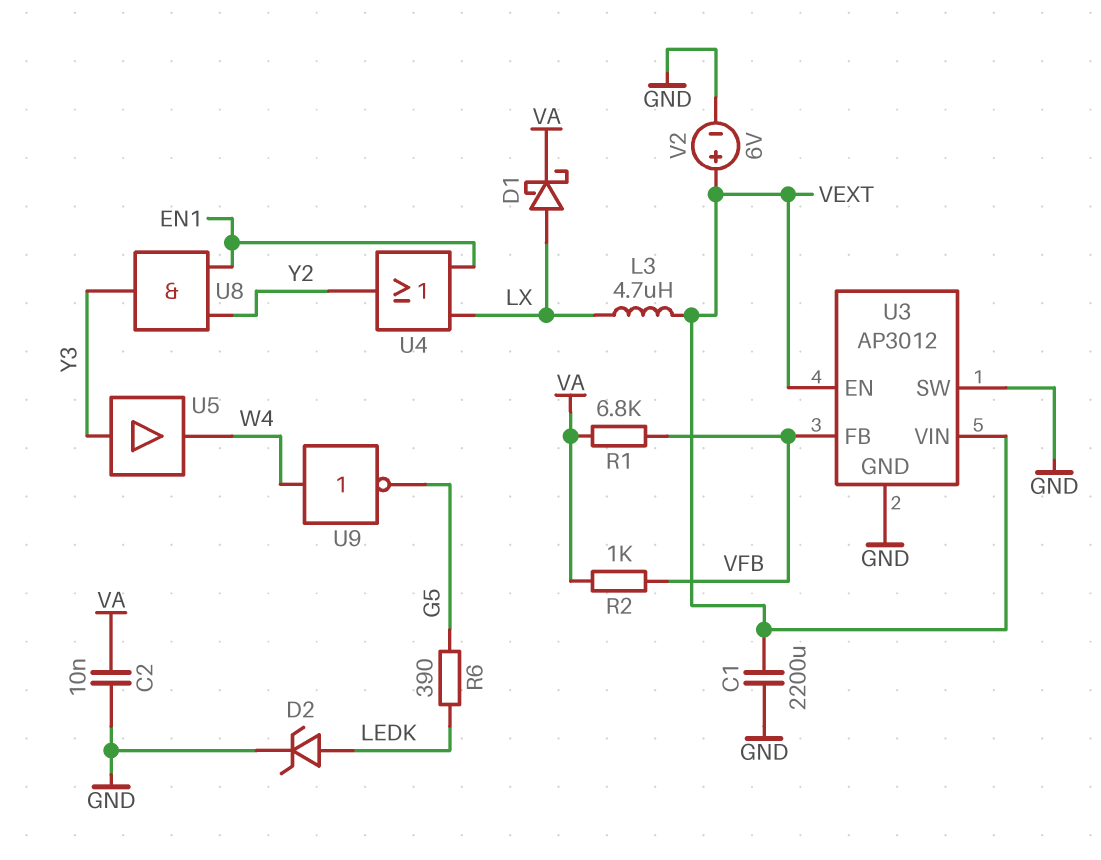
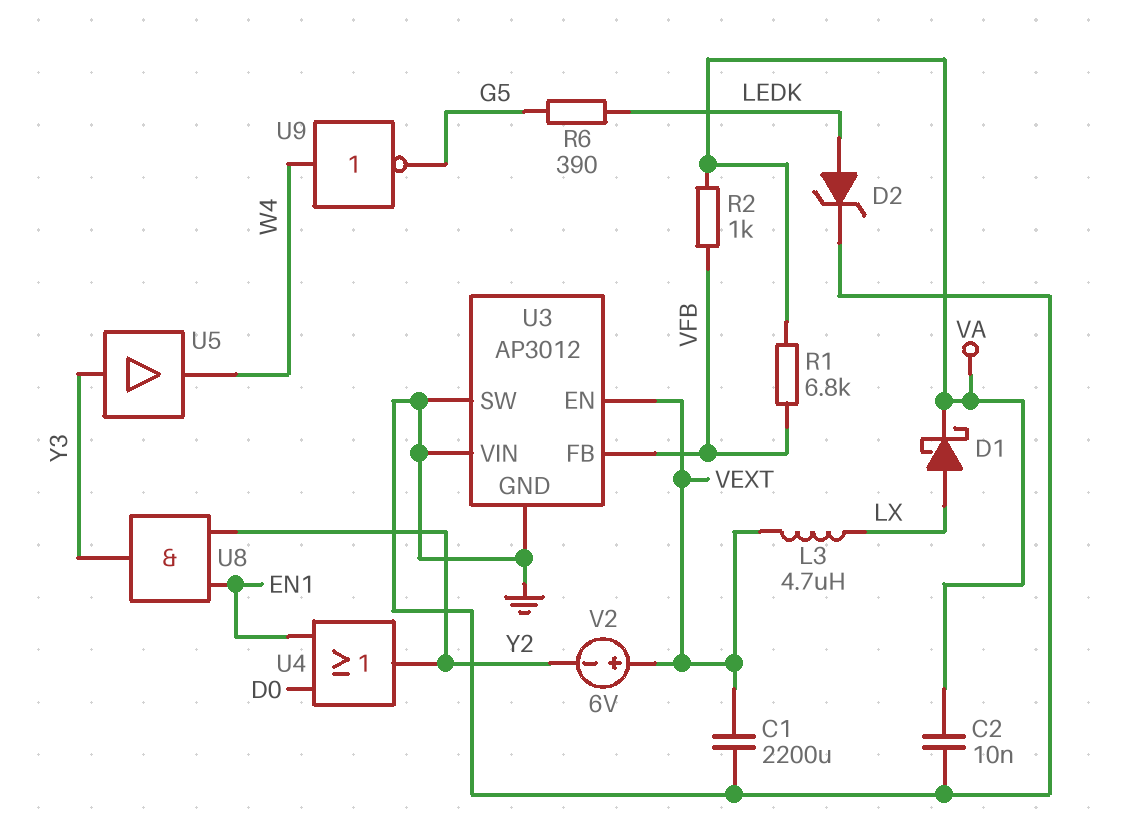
U3 pin VIN: VEXT -> GND
U4: OR (in EN1, in LX, out Y2) -> OR (in D0, in EN1, out Y2)
V2: 6V (plus VEXT, minus GND) -> 6V (plus VEXT, minus Y2)

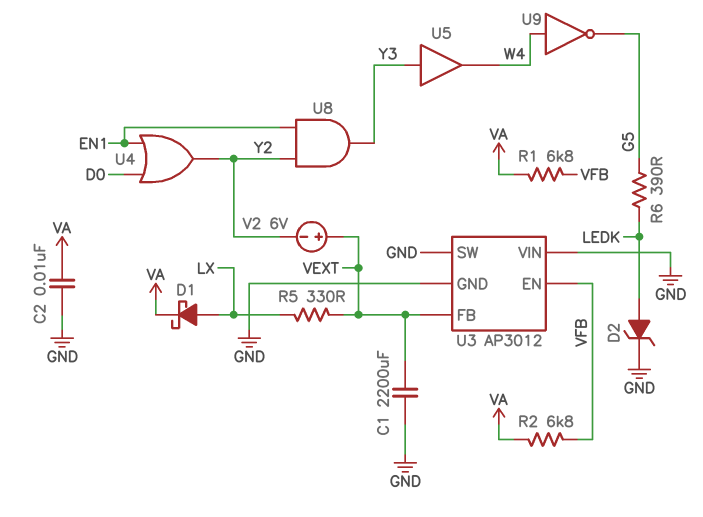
L3: 4.7uH (LX, VEXT) -> none
R2: 1k (VA, VFB) -> 6.8k (VA, VFB)
R5: none -> 330 (LX, VEXT)
U3 pin EN: VEXT -> VFB
U3 pin FB: VFB -> VEXT

